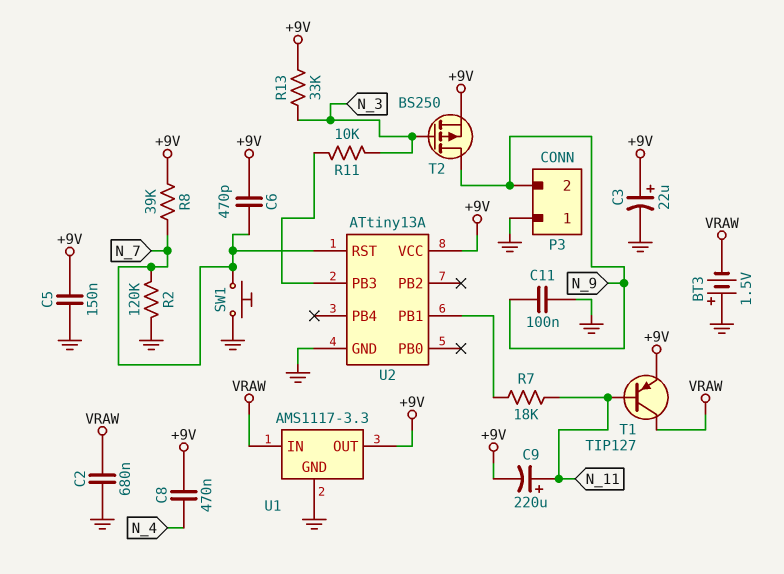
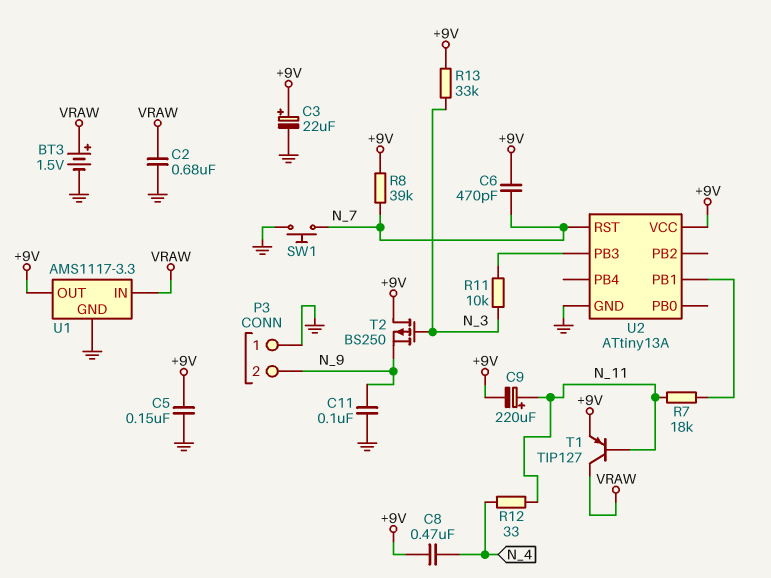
BT3: 1.5V (plus GND, minus VRAW) -> 1.5V (plus VRAW, minus GND)
R2: 120k (GND, N_7) -> none
R12: none -> 33 (N_4, N_11)
T2: PMOS BS250 (G N_3, D N_9, S +9V) -> PMOS BS250 (G N_3, D +9V, S N_9)

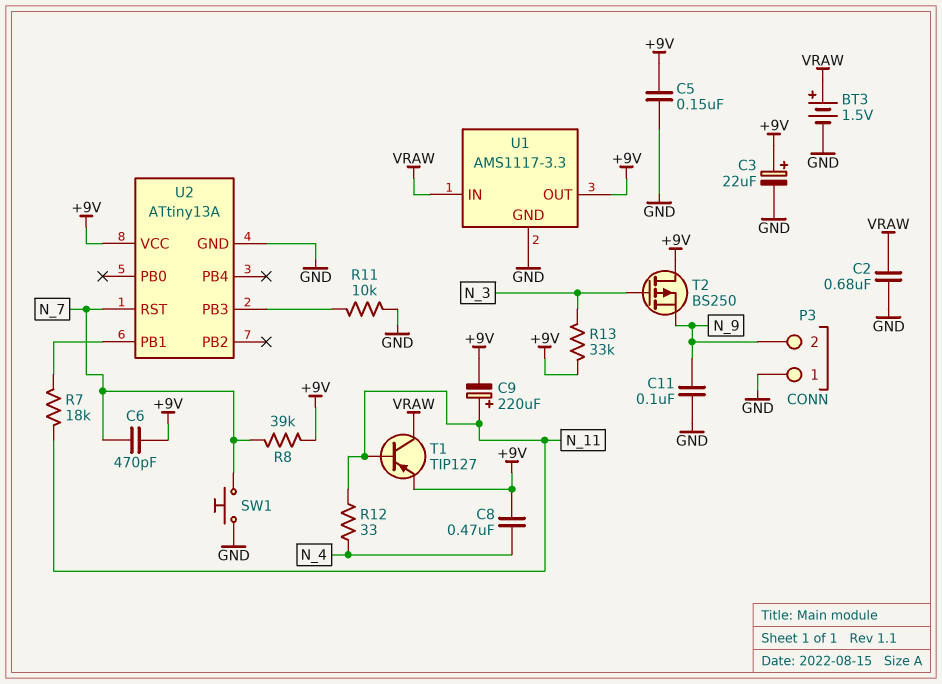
R11: 10k (N_3, U2/PB3) -> 10k (GND, U2/PB3)

